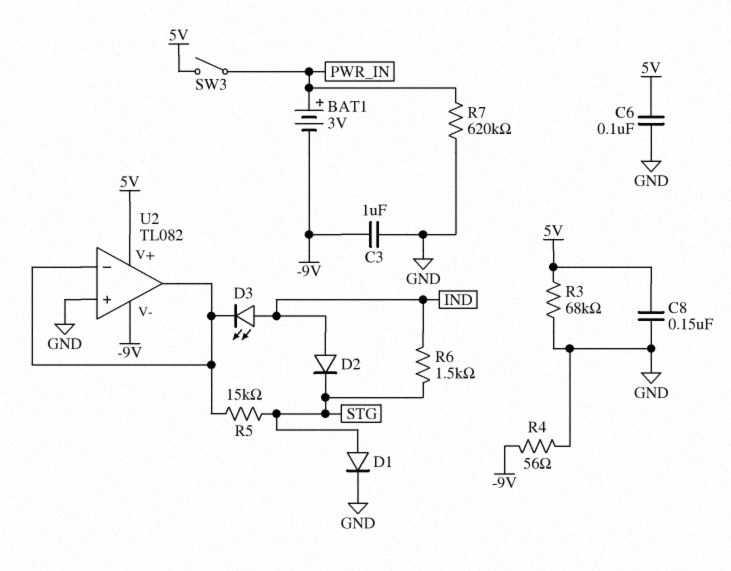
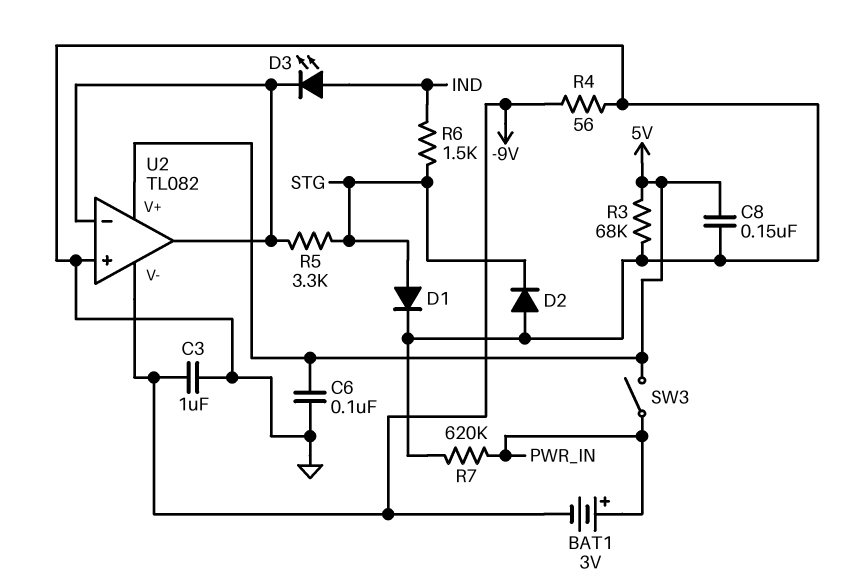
D2: diode (A IND, K STG) -> diode (A GND, K STG)
R5: 15k (STG, U2/in-) -> 3.3k (STG, U2/in-)

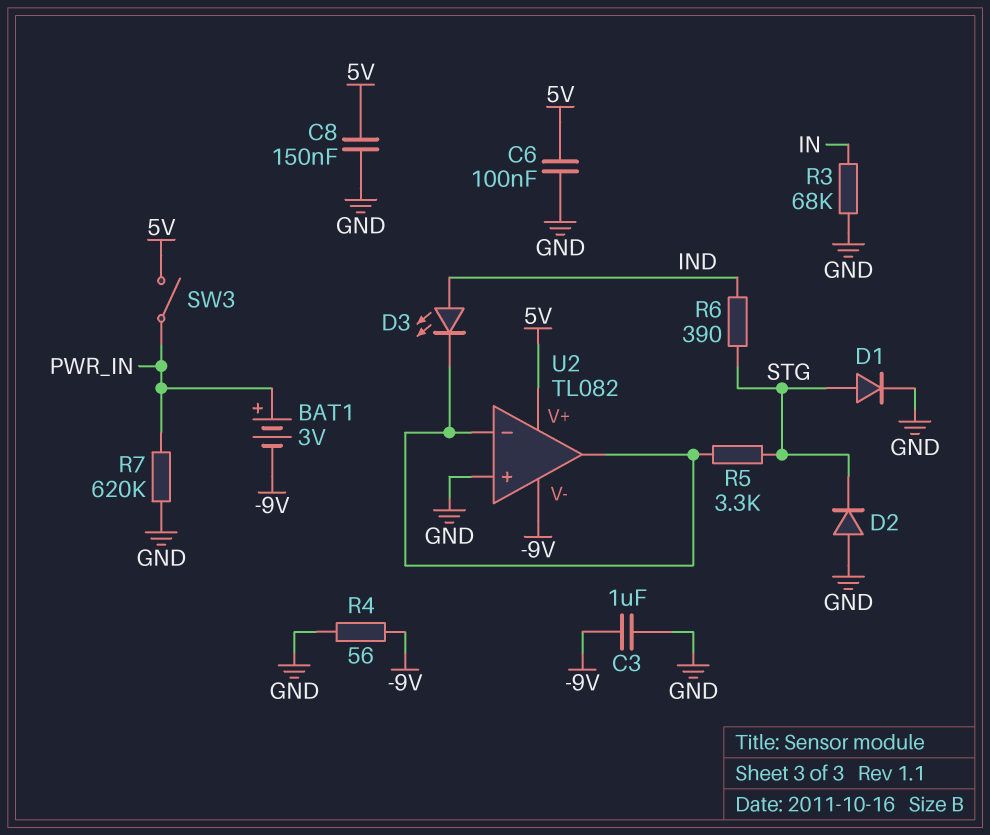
R3: 68k (5V, GND) -> 68k (GND, IN)
R6: 1.5k (IND, STG) -> 390 (IND, STG)

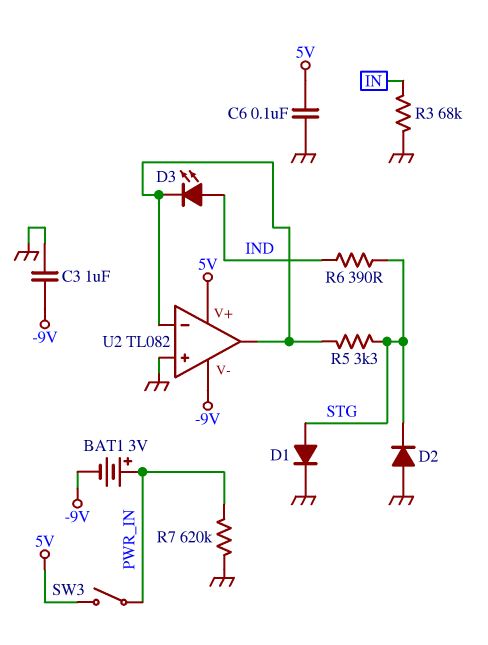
C8: 150nF (5V, GND) -> none
R4: 56 (-9V, GND) -> none

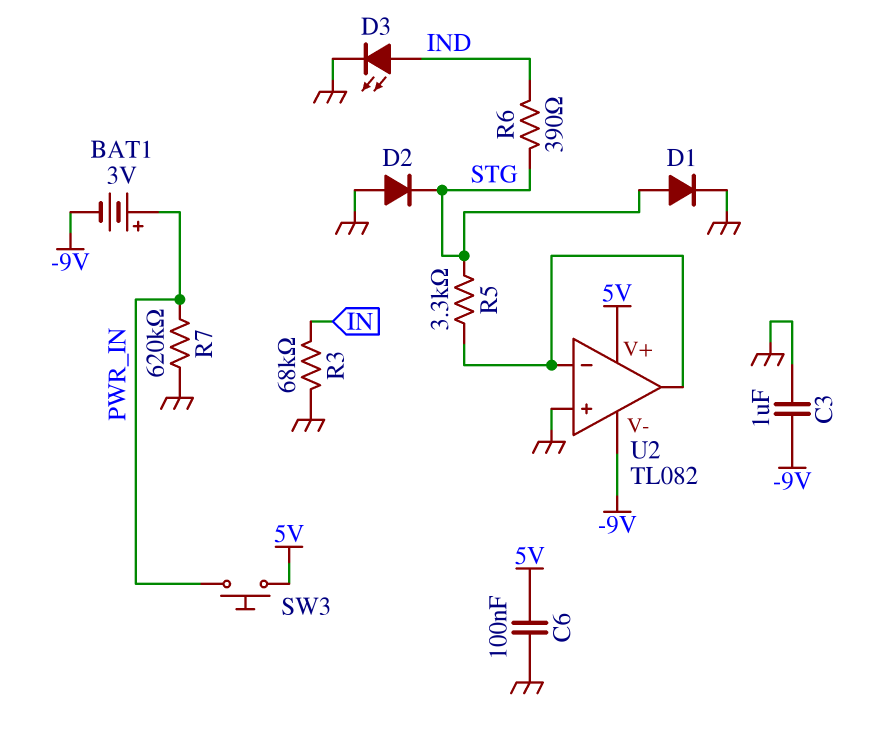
D3: LED (A IND, K U2/in-) -> LED (A IND, K GND)
SW3: switch (5V, PWR_IN) -> button (5V, PWR_IN)

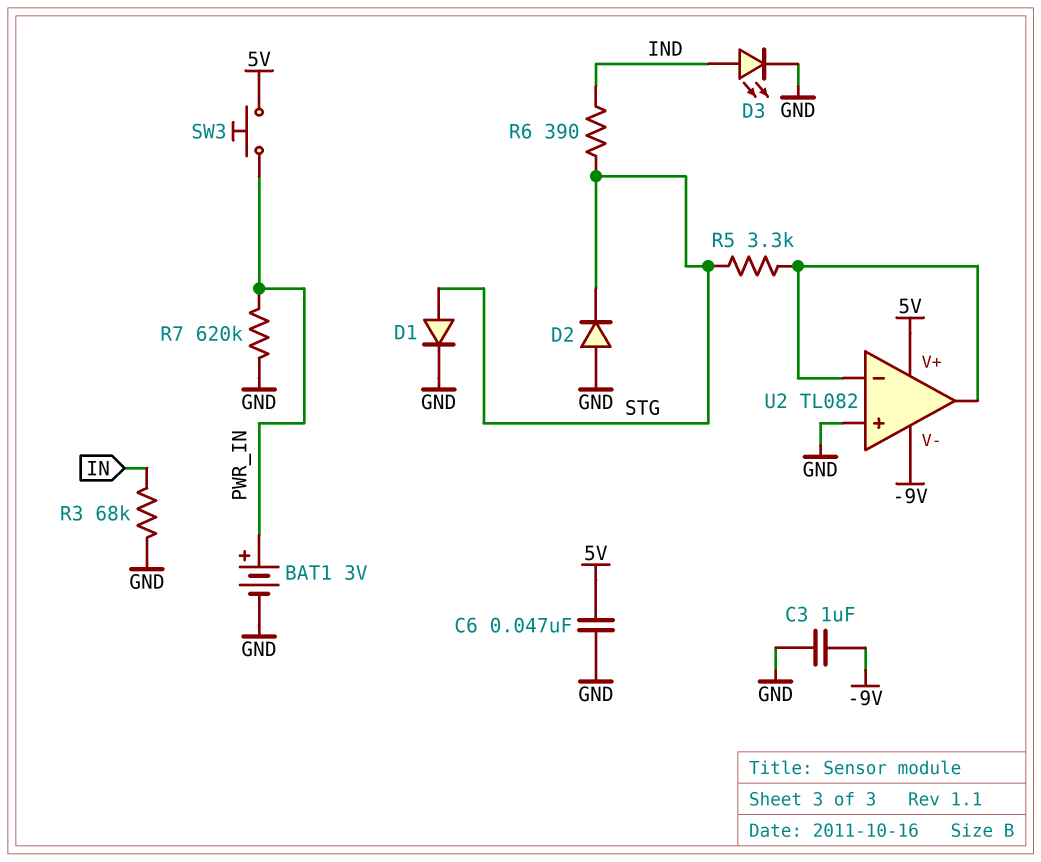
BAT1: 3V (plus PWR_IN, minus -9V) -> 3V (plus PWR_IN, minus GND)
C6: 100nF (5V, GND) -> 47nF (5V, GND)

